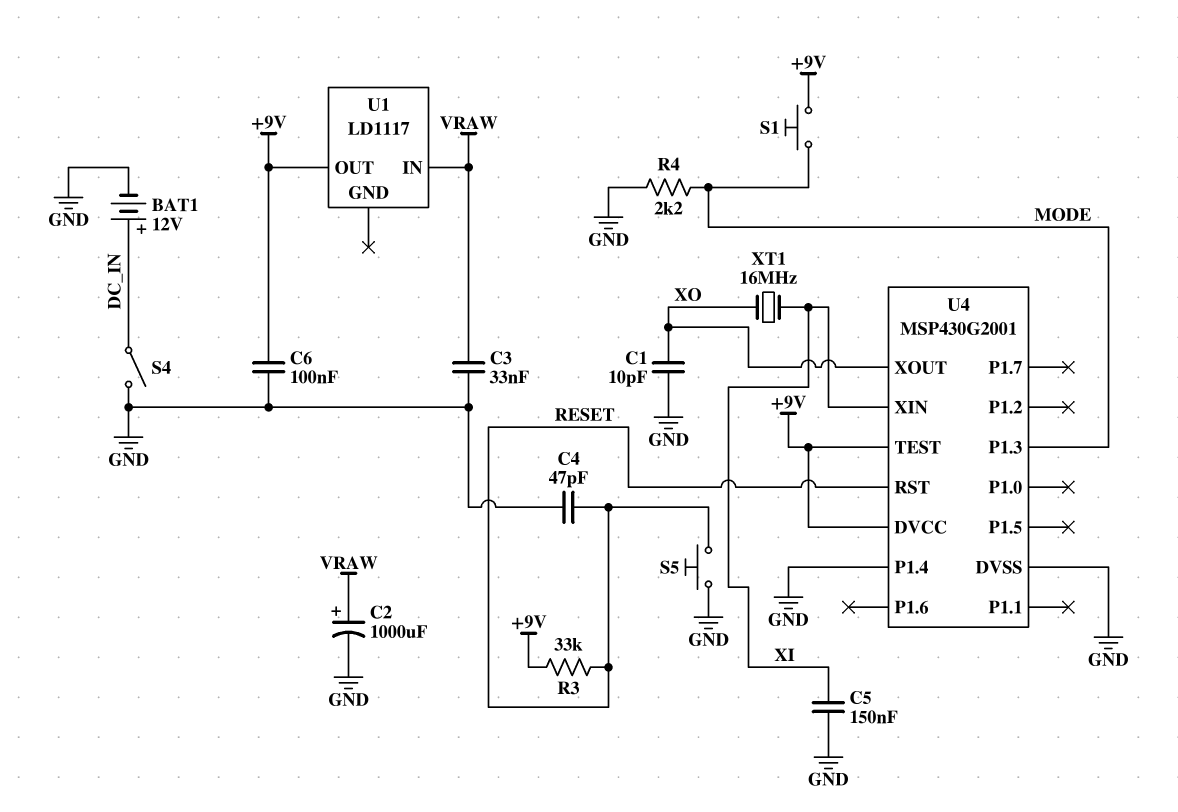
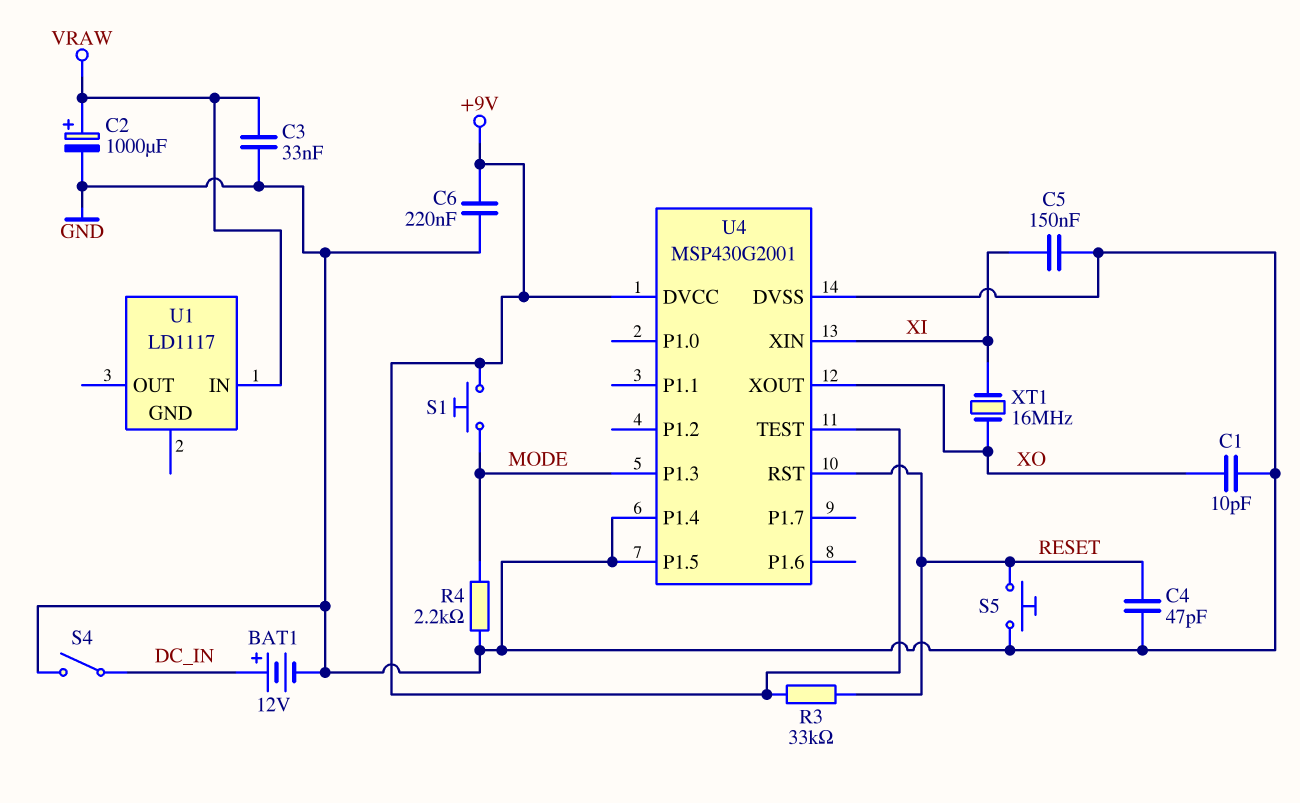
C6: 100nF (+9V, GND) -> 220nF (+9V, GND)
U1 pin OUT: +9V -> none
U4 pin P1.5: none -> GND

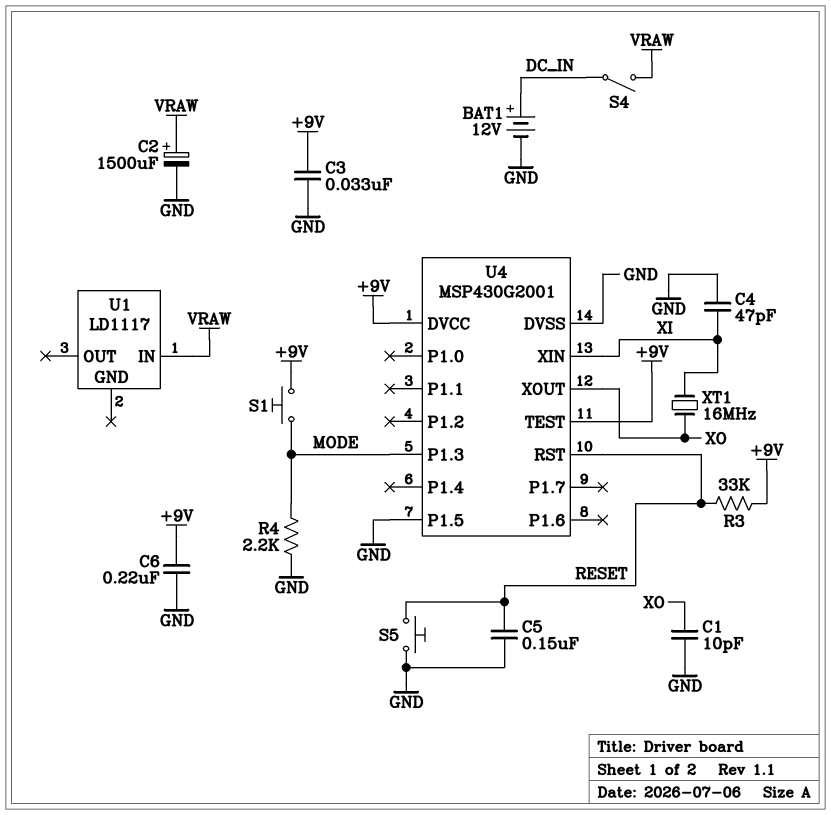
C2: 1000uF (plus VRAW, minus GND) -> 1500uF (plus VRAW, minus GND)
C3: 33nF (GND, VRAW) -> 33nF (+9V, GND)
C4: 47pF (GND, RESET) -> 47pF (GND, XI)
C5: 150nF (GND, XI) -> 150nF (GND, RESET)
S4: switch (DC_IN, GND) -> switch (DC_IN, VRAW)
U4 pin P1.4: GND -> none

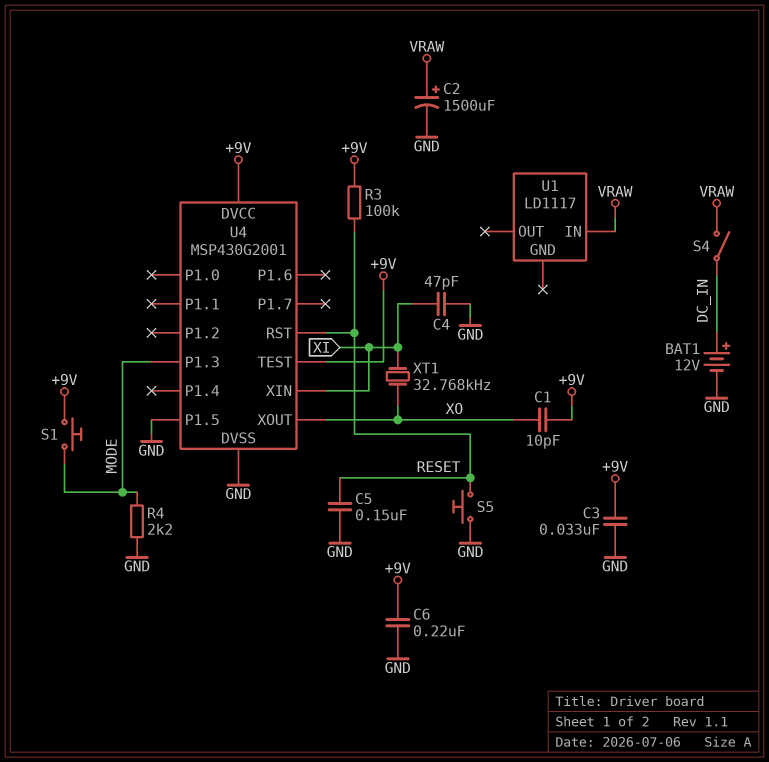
C1: 10pF (GND, XO) -> 10pF (+9V, XO)
R3: 33k (+9V, RESET) -> 100k (+9V, RESET)
XT1: 16MHz (XI, XO) -> 32.768kHz (XI, XO)

